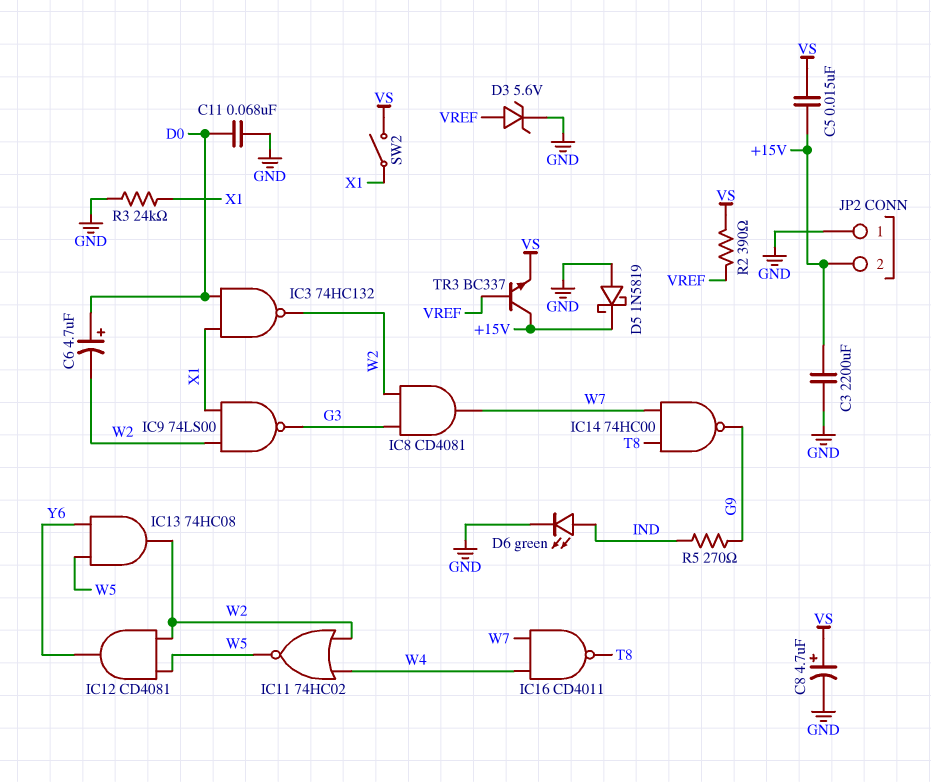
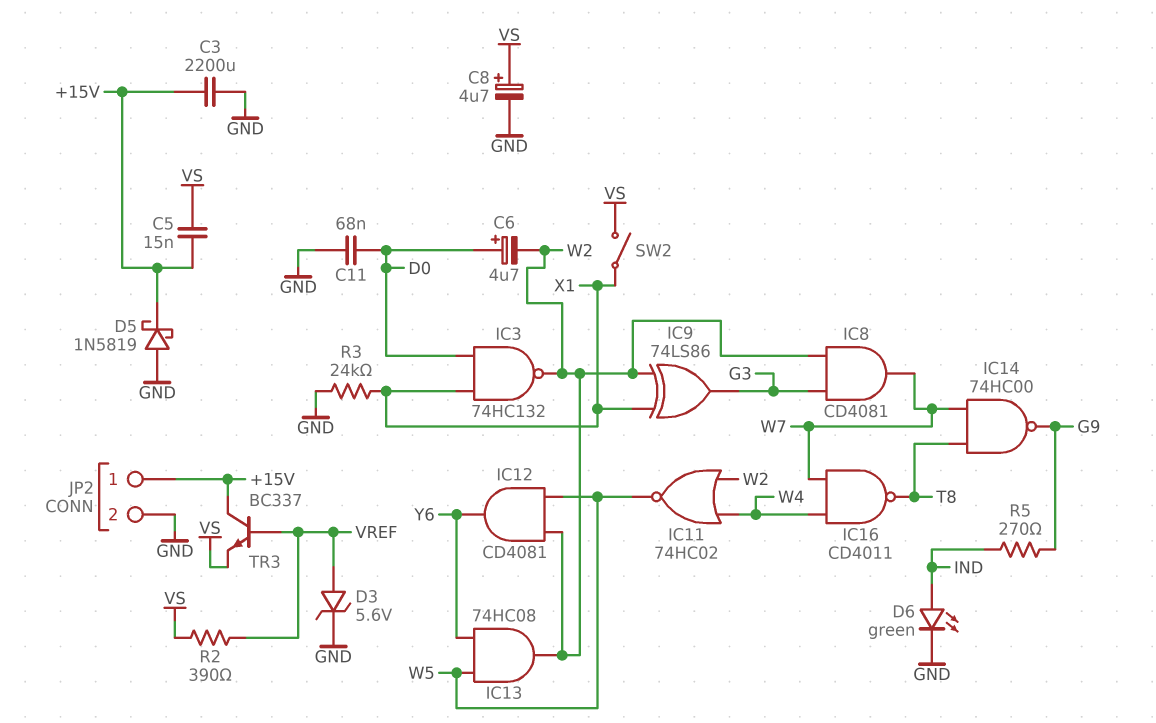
IC9: NAND 74LS00 (in W2, in X1, out G3) -> XOR 74LS86 (in W2, in X1, out G3)
JP2 pin 1: GND -> +15V
JP2 pin 2: +15V -> GND

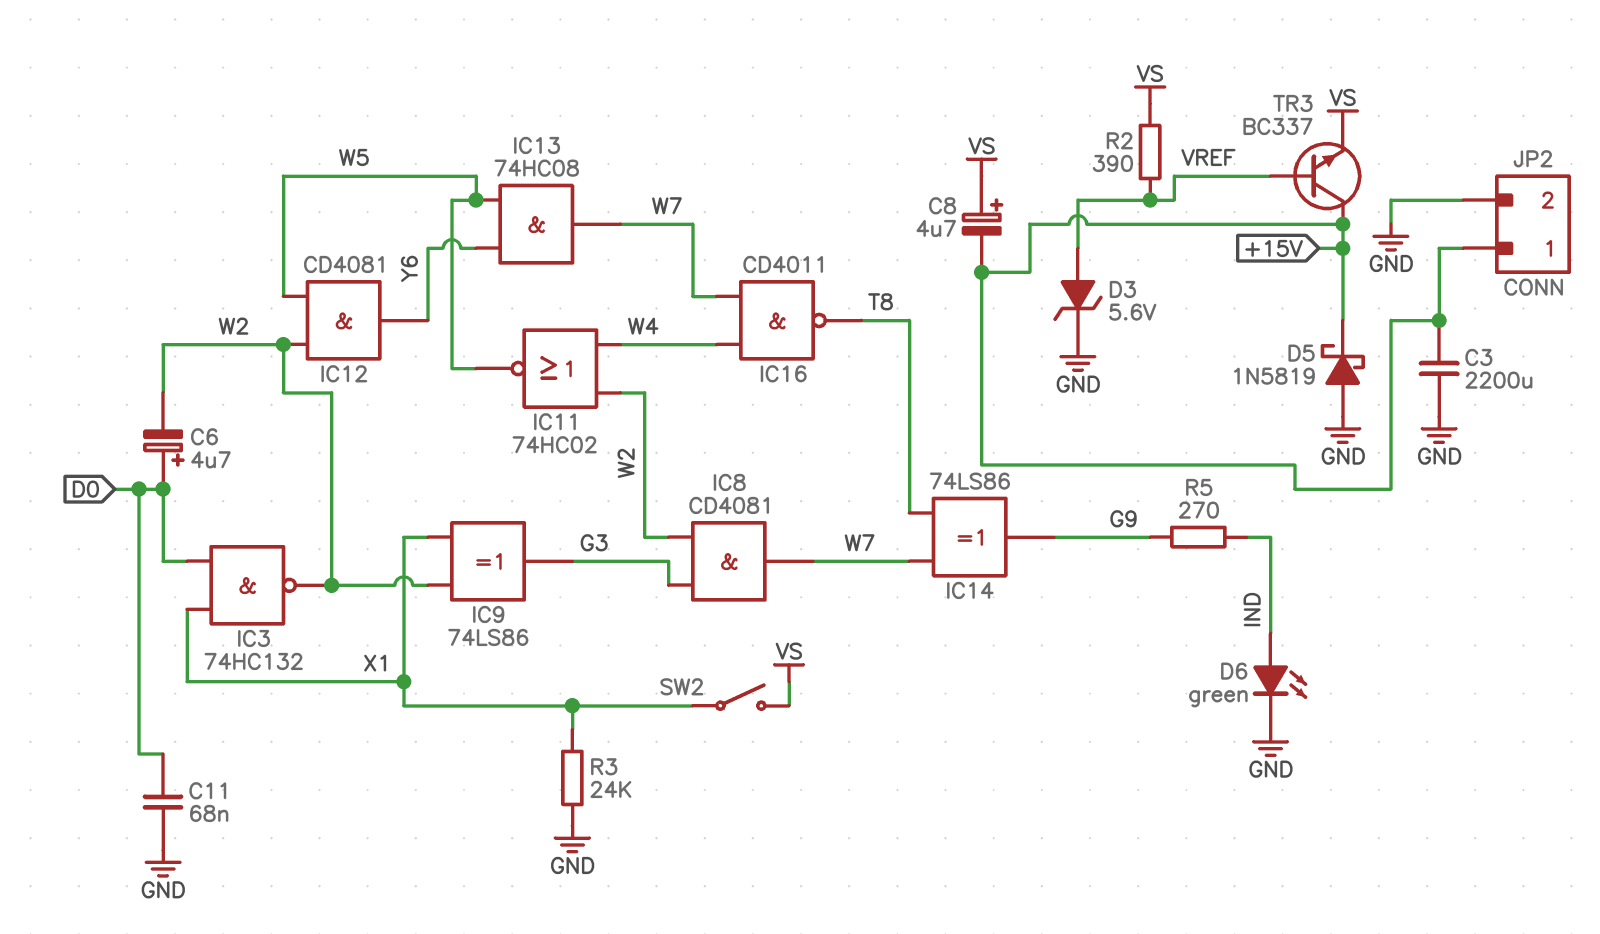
C5: 15nF (+15V, VS) -> none
C8: 4.7uF (plus VS, minus GND) -> 4.7uF (plus VS, minus +15V)
IC13: AND 74HC08 (in W5, in Y6, out W2) -> AND 74HC08 (in W5, in Y6, out W7)
IC14: NAND 74HC00 (in T8, in W7, out G9) -> XOR 74LS86 (in T8, in W7, out G9)

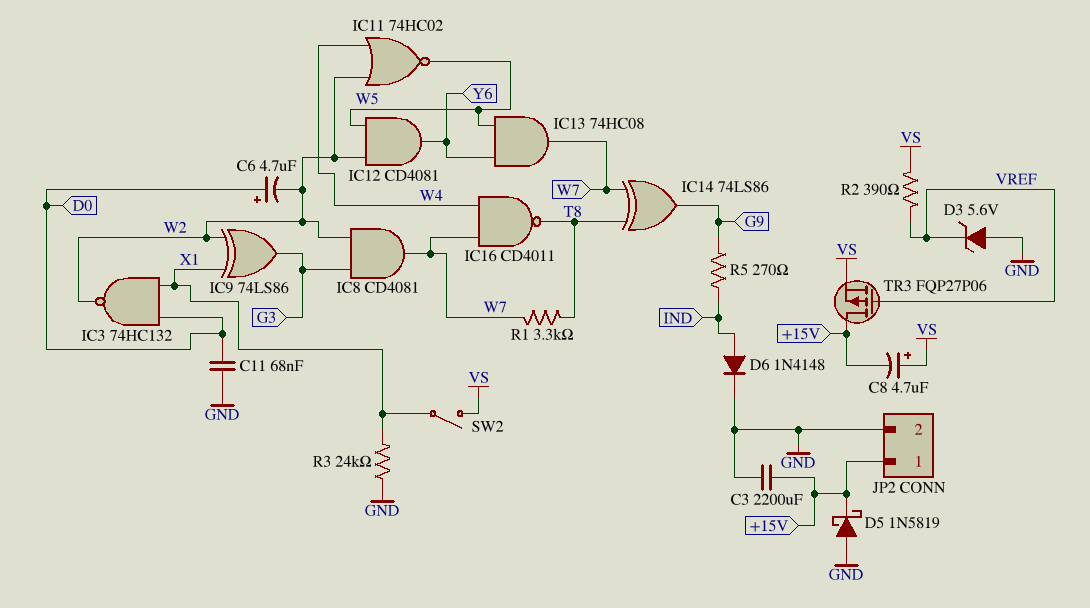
D3: zener 5.6V (A VREF, K GND) -> zener 5.6V (A GND, K VREF)
D6: LED green (A IND, K GND) -> diode 1N4148 (A IND, K GND)
R1: none -> 3.3k (T8, W7)
TR3: NPN BC337 (B VREF, C +15V, E VS) -> PMOS FQP27P06 (G VREF, D +15V, S VS)

